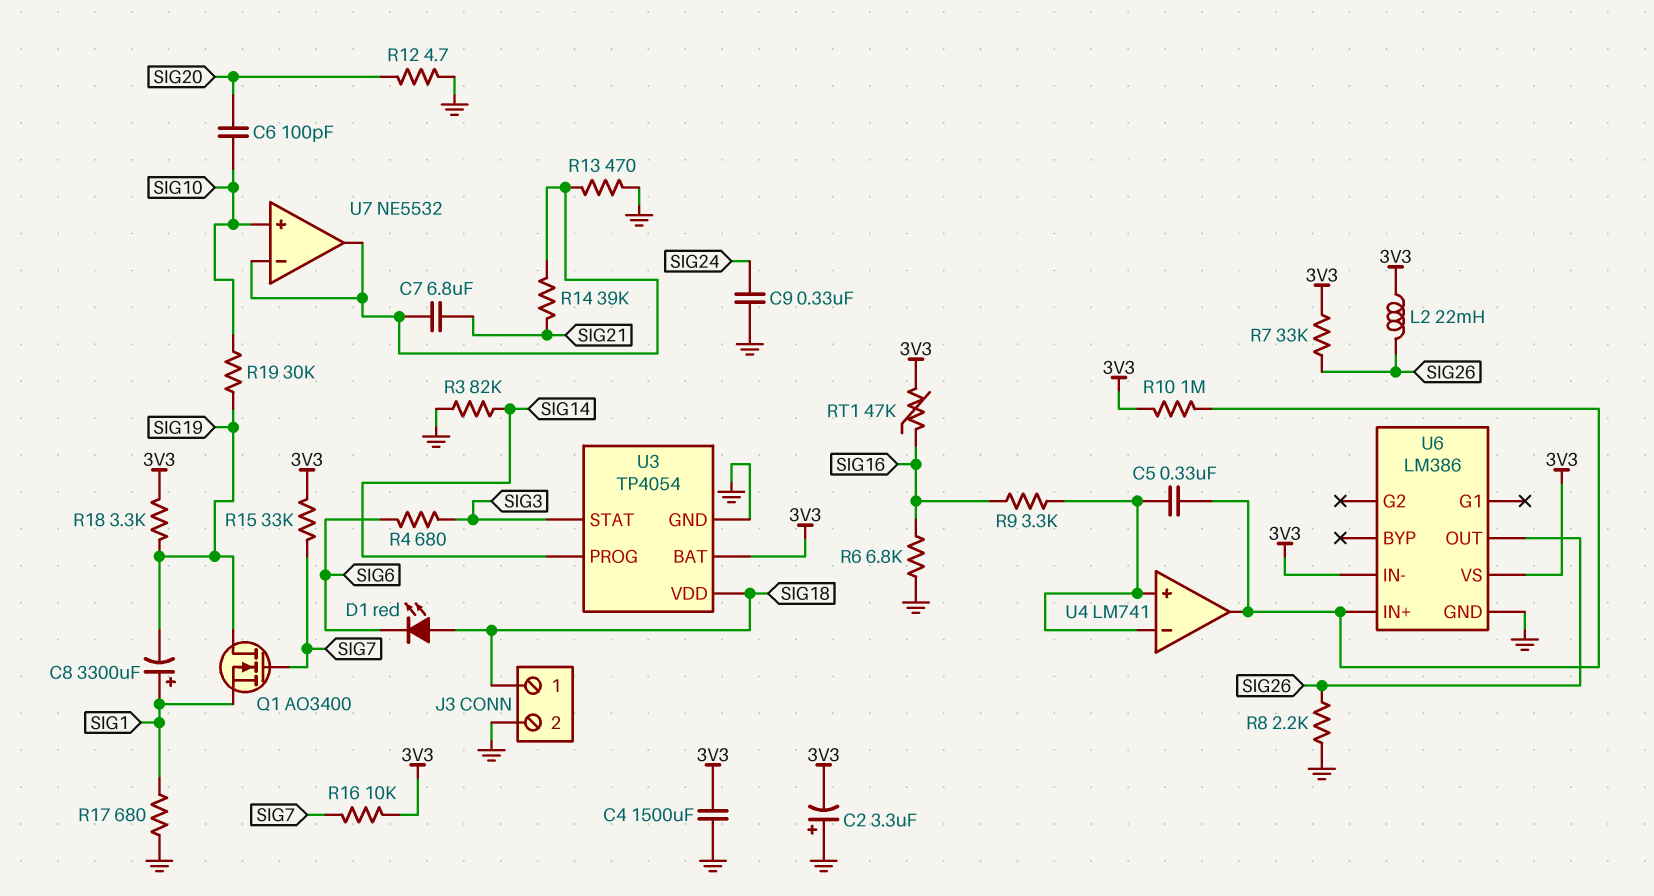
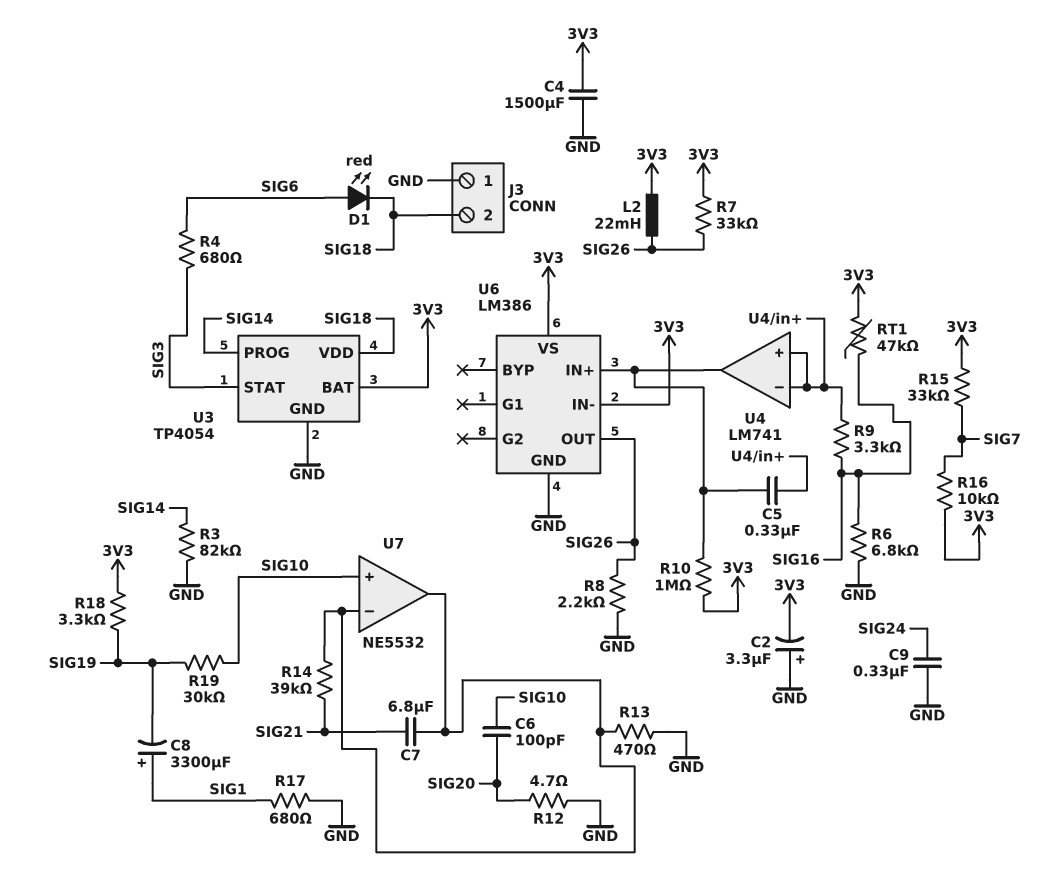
D1: LED red (A SIG18, K SIG6) -> LED red (A SIG6, K SIG18)
J3 pin 1: SIG18 -> GND
J3 pin 2: GND -> SIG18
Q1: NMOS AO3400 (G SIG7, D SIG19, S SIG1) -> none

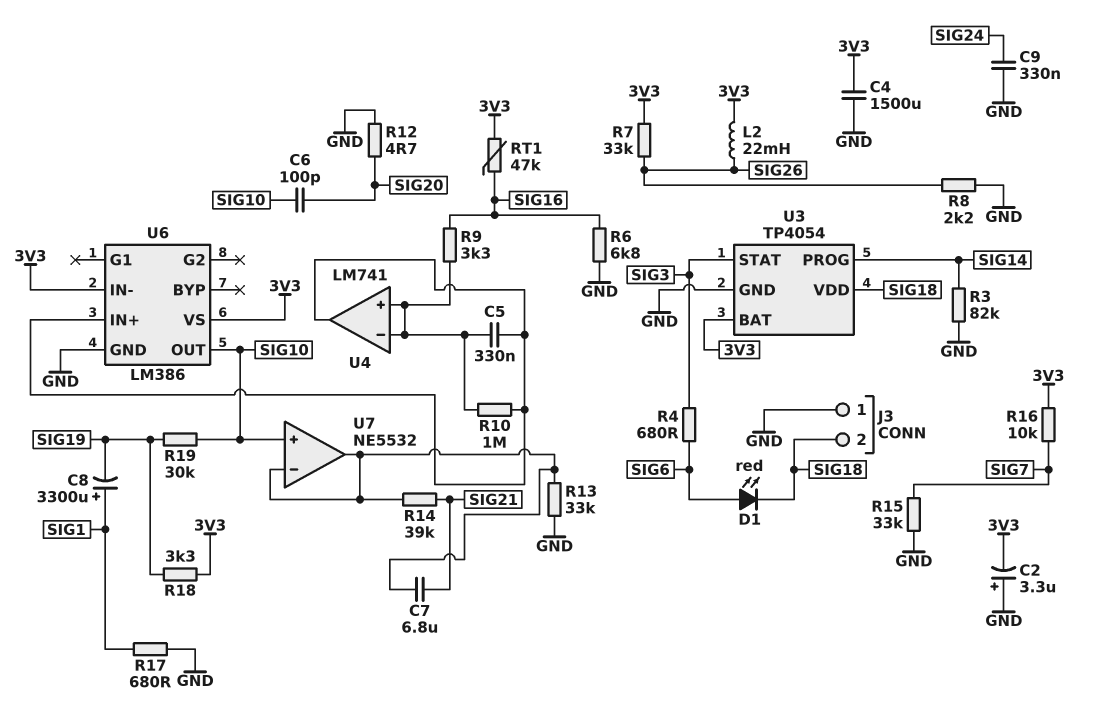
R10: 1M (3V3, U4/out) -> 1M (U4/in+, U4/out)
R13: 470 (GND, U7/in-) -> 33k (GND, U7/in-)
R15: 33k (3V3, SIG7) -> 33k (GND, SIG7)
U6 pin OUT: SIG26 -> SIG10

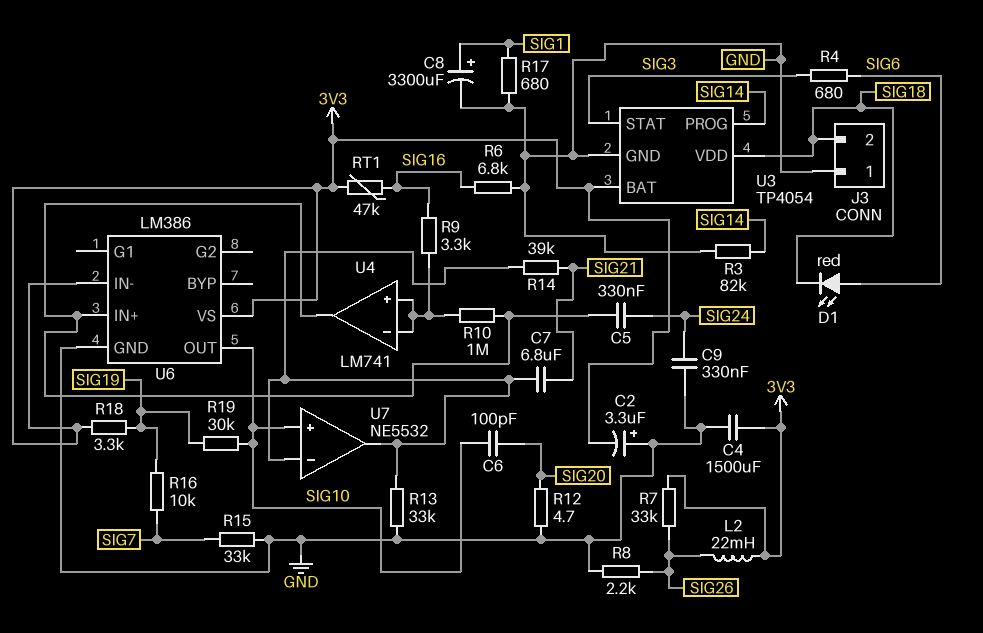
C5: 330nF (U4/in+, U4/out) -> 330nF (SIG24, U4/out)
C8: 3300uF (plus SIG1, minus SIG19) -> 3300uF (plus SIG1, minus GND)
R16: 10k (3V3, SIG7) -> 10k (SIG7, SIG19)

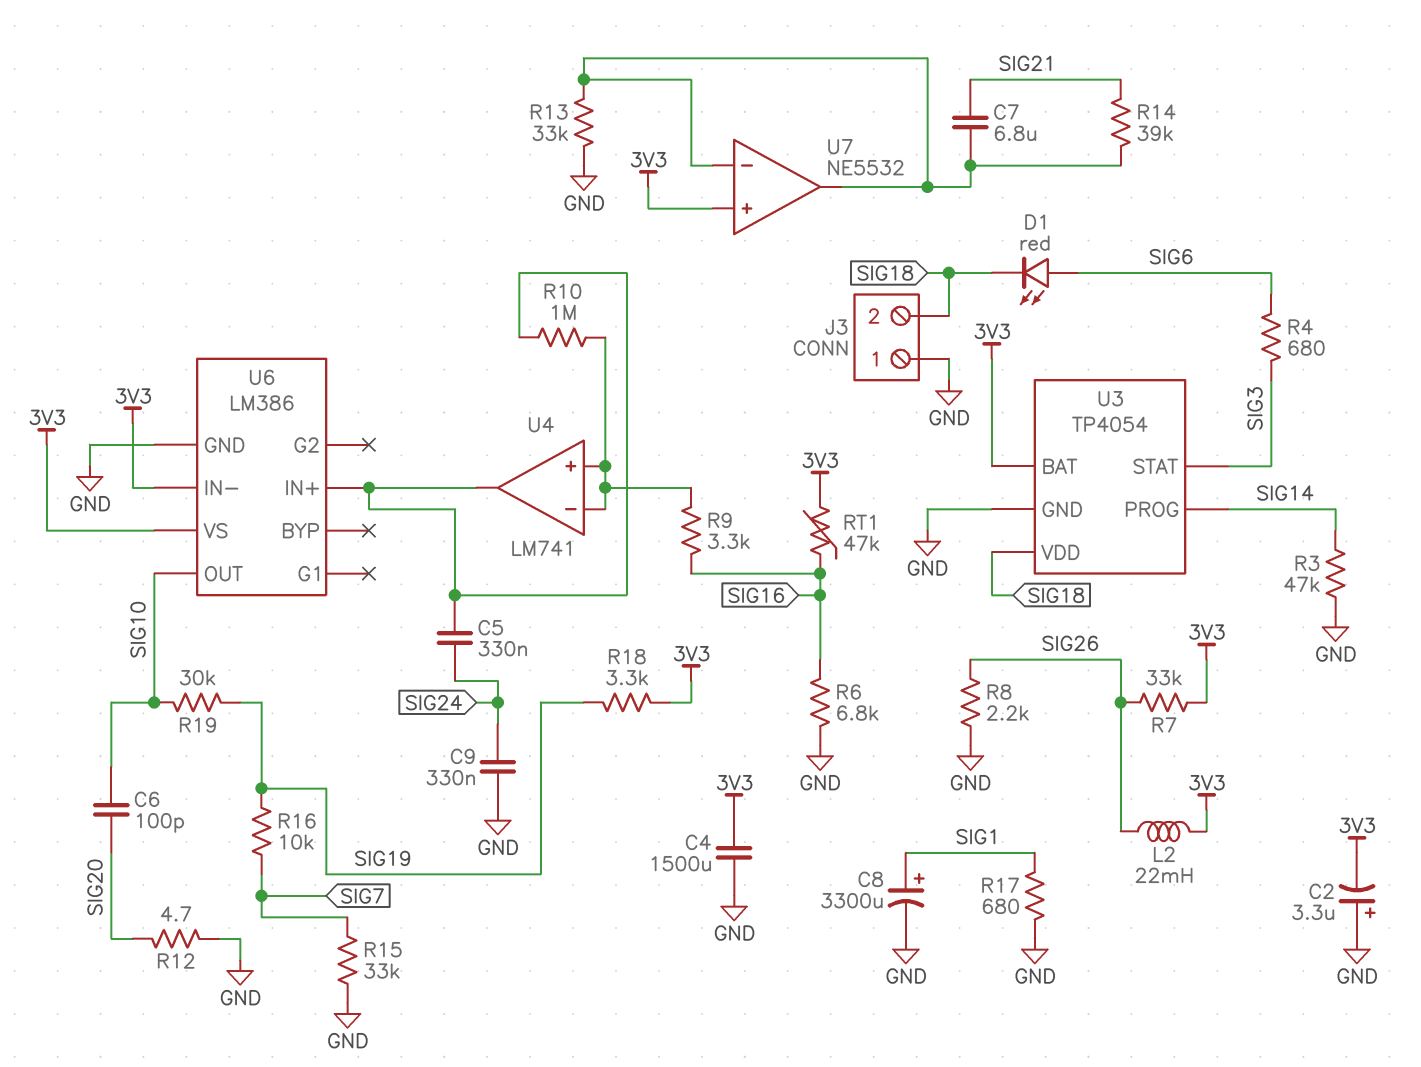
R3: 82k (GND, SIG14) -> 47k (GND, SIG14)
U7 pin in+: SIG10 -> 3V3

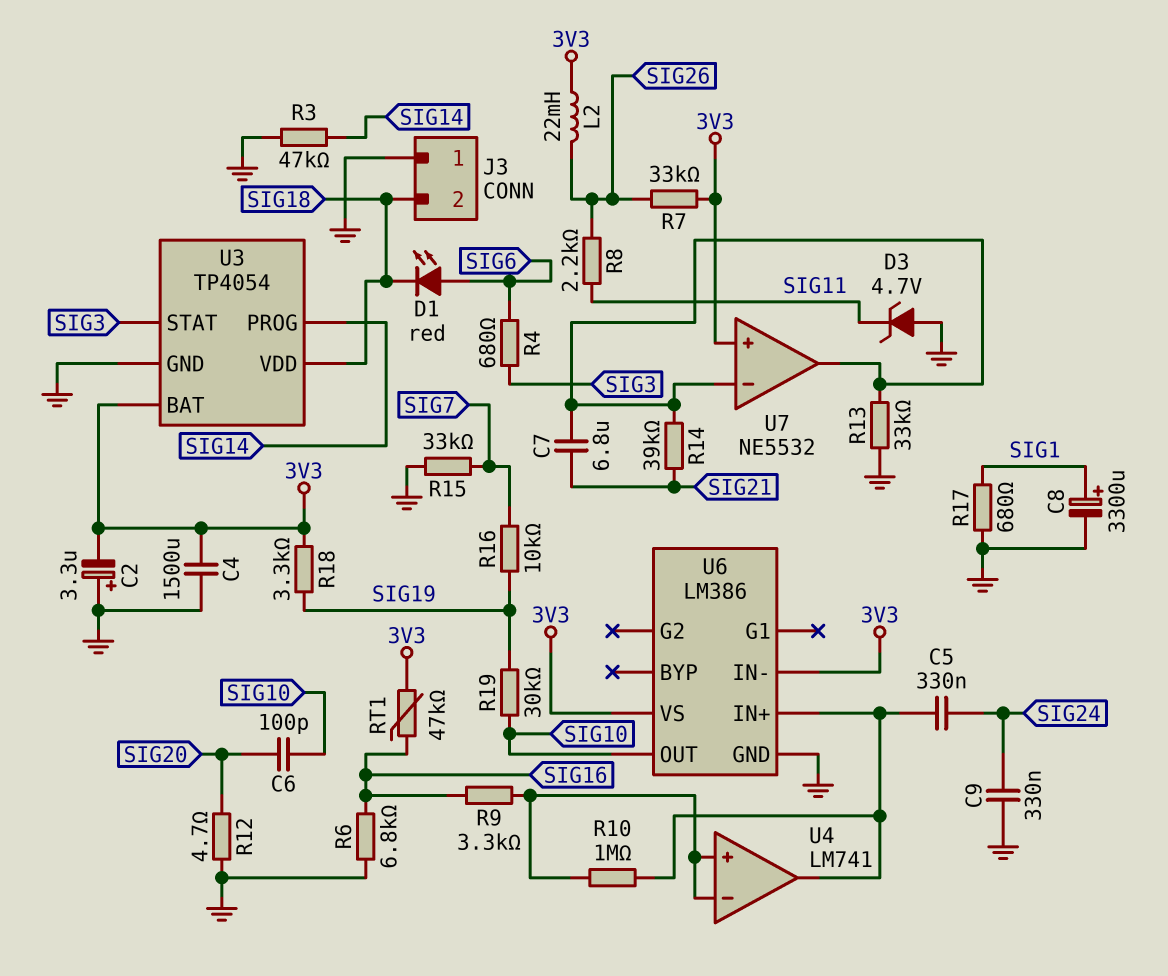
D3: none -> zener 4.7V (A GND, K SIG11)
R8: 2.2k (GND, SIG26) -> 2.2k (SIG11, SIG26)

